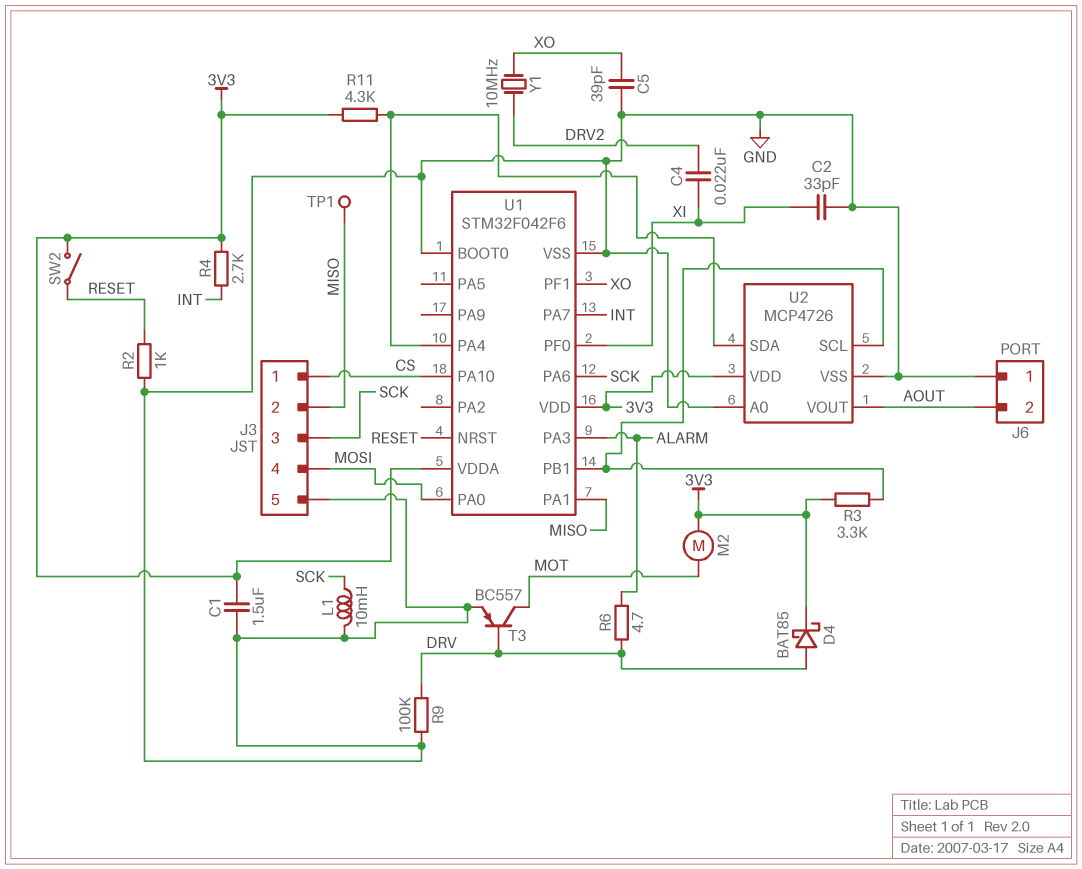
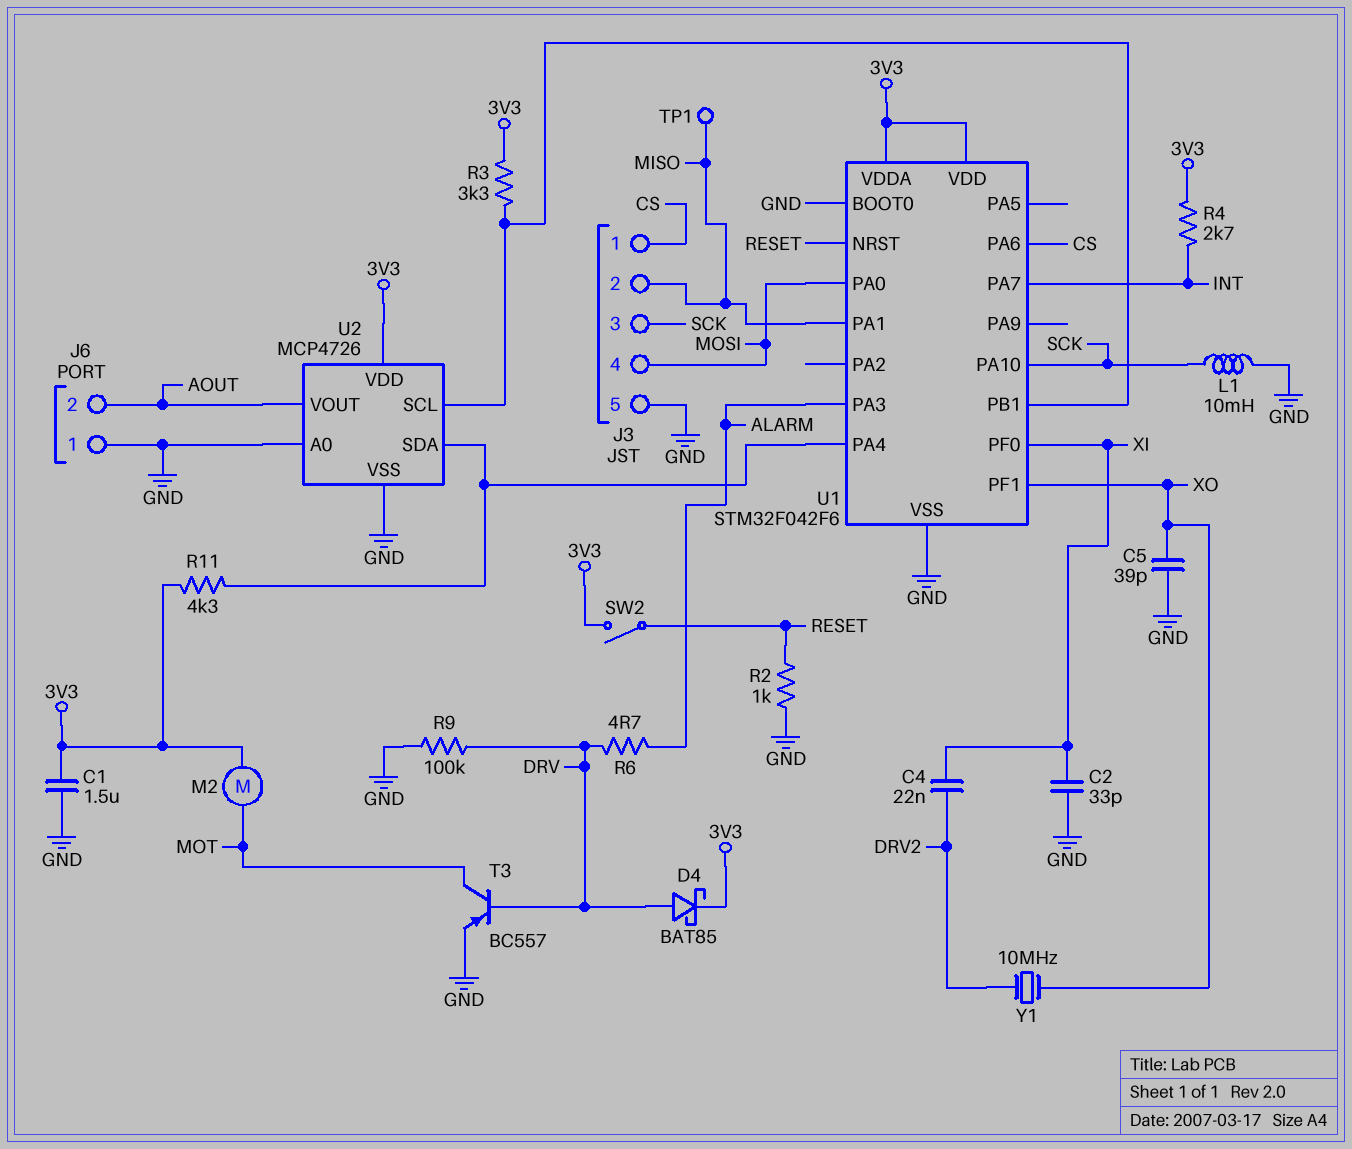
U1 pin PA6: SCK -> CS
U1 pin PA10: CS -> SCK

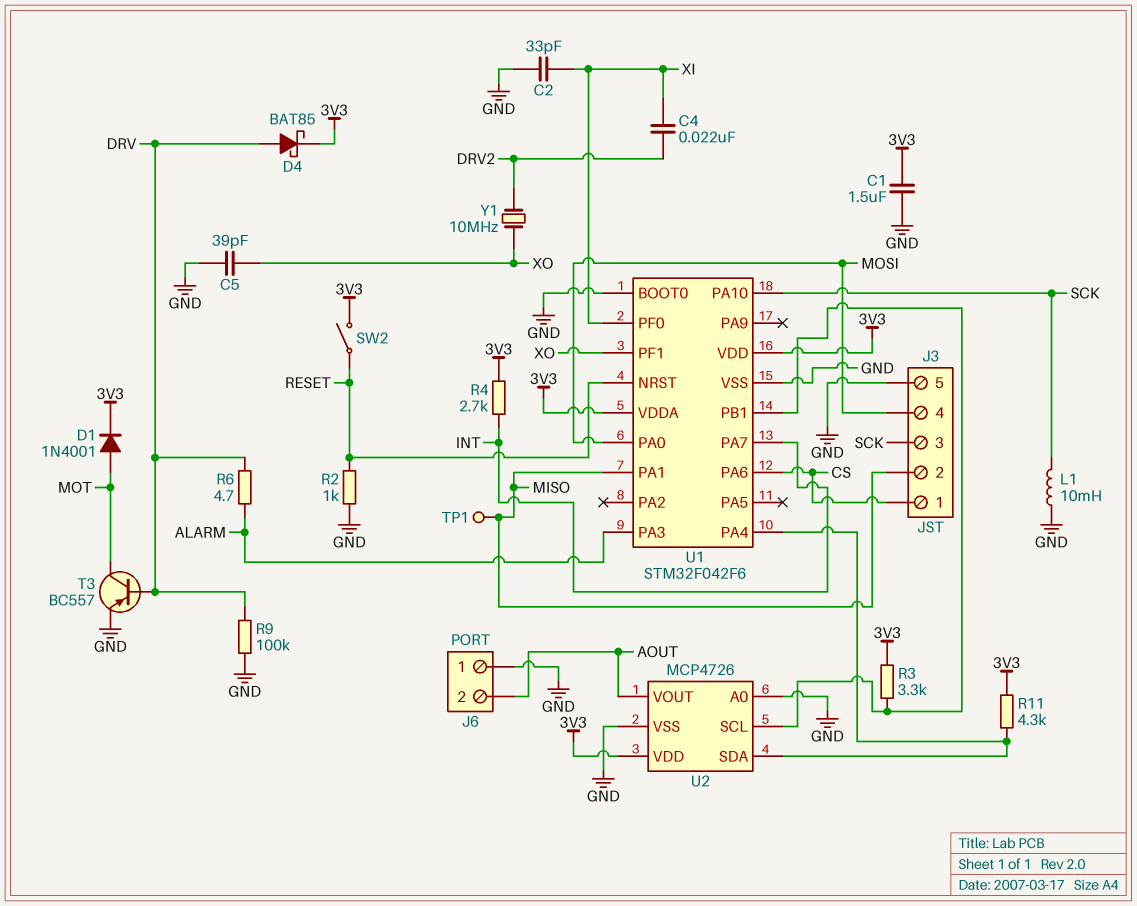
D1: none -> diode 1N4001 (A MOT, K 3V3)
M2: motor (3V3, MOT) -> none

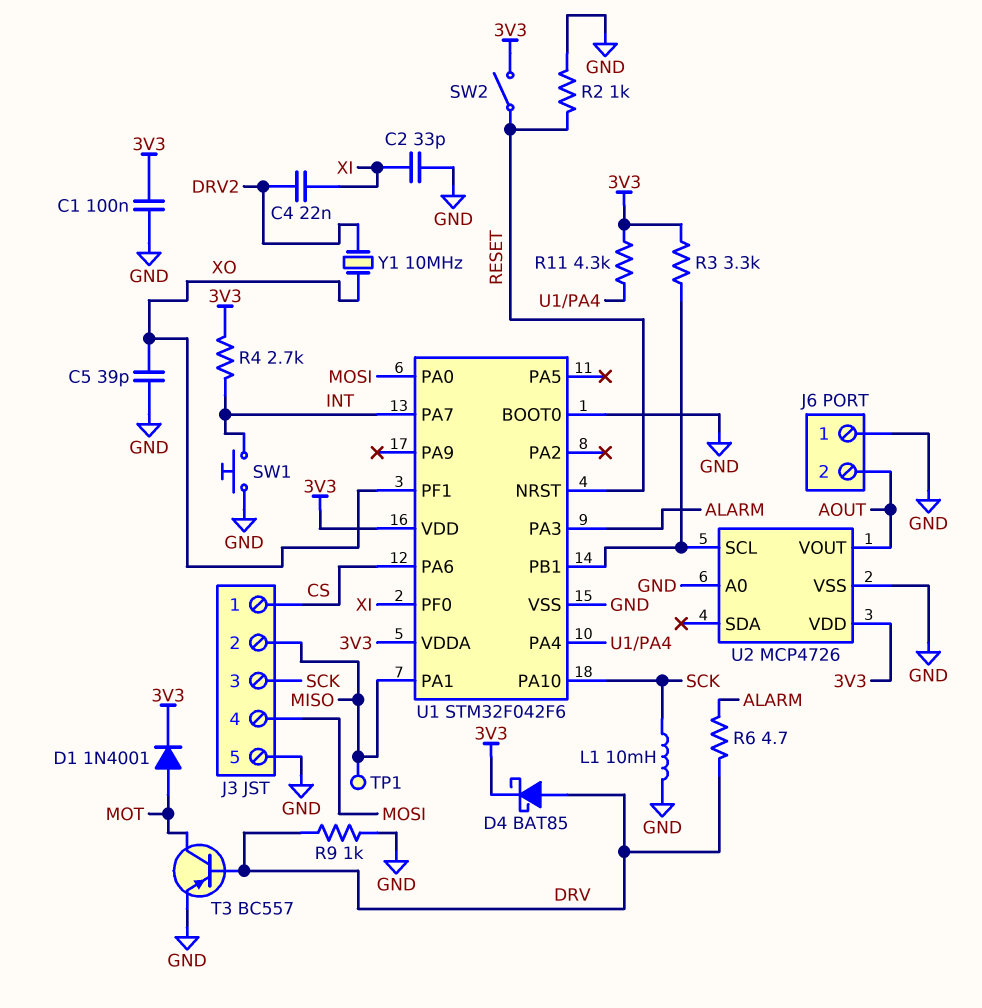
C1: 1.5uF (3V3, GND) -> 100nF (3V3, GND)
R9: 100k (DRV, GND) -> 1k (DRV, GND)
SW1: none -> button (GND, INT)
U2 pin SDA: U1/PA4 -> none

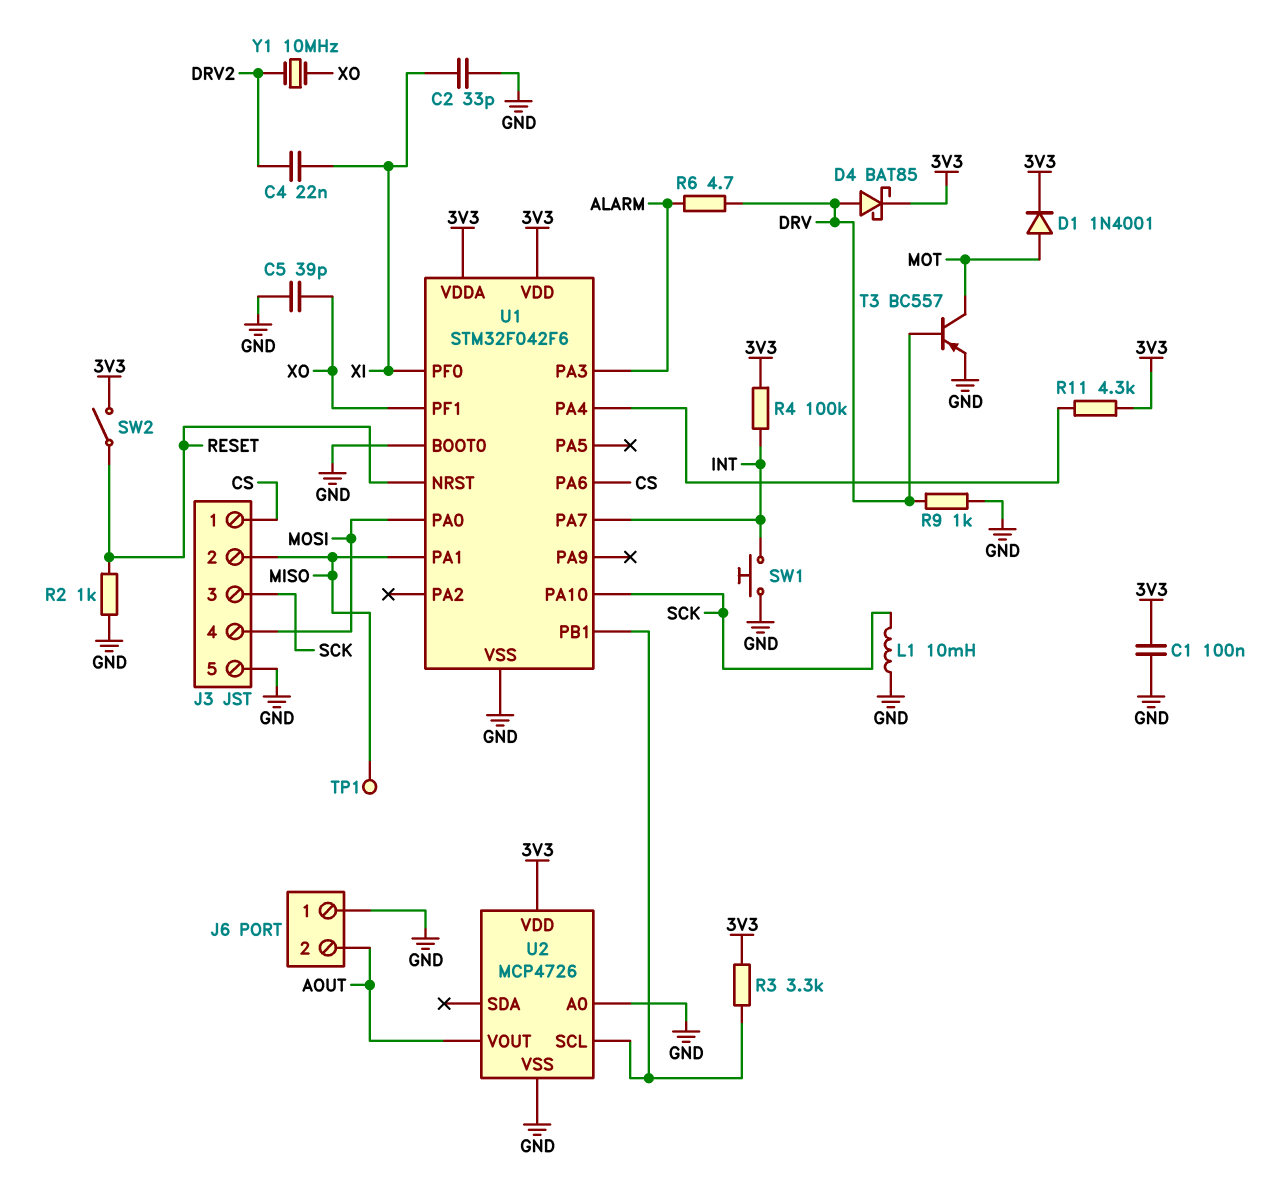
R4: 2.7k (3V3, INT) -> 100k (3V3, INT)

